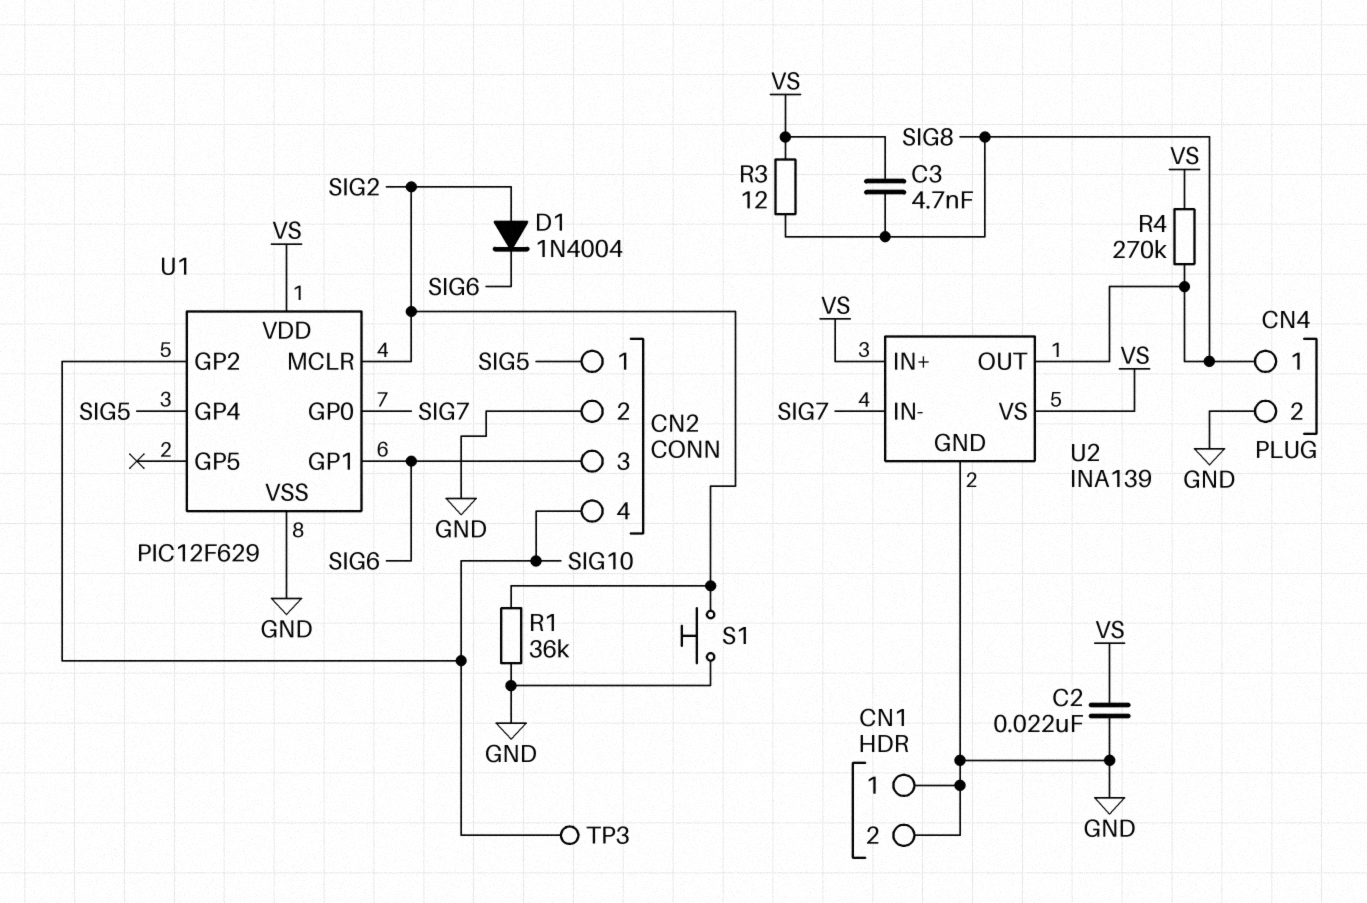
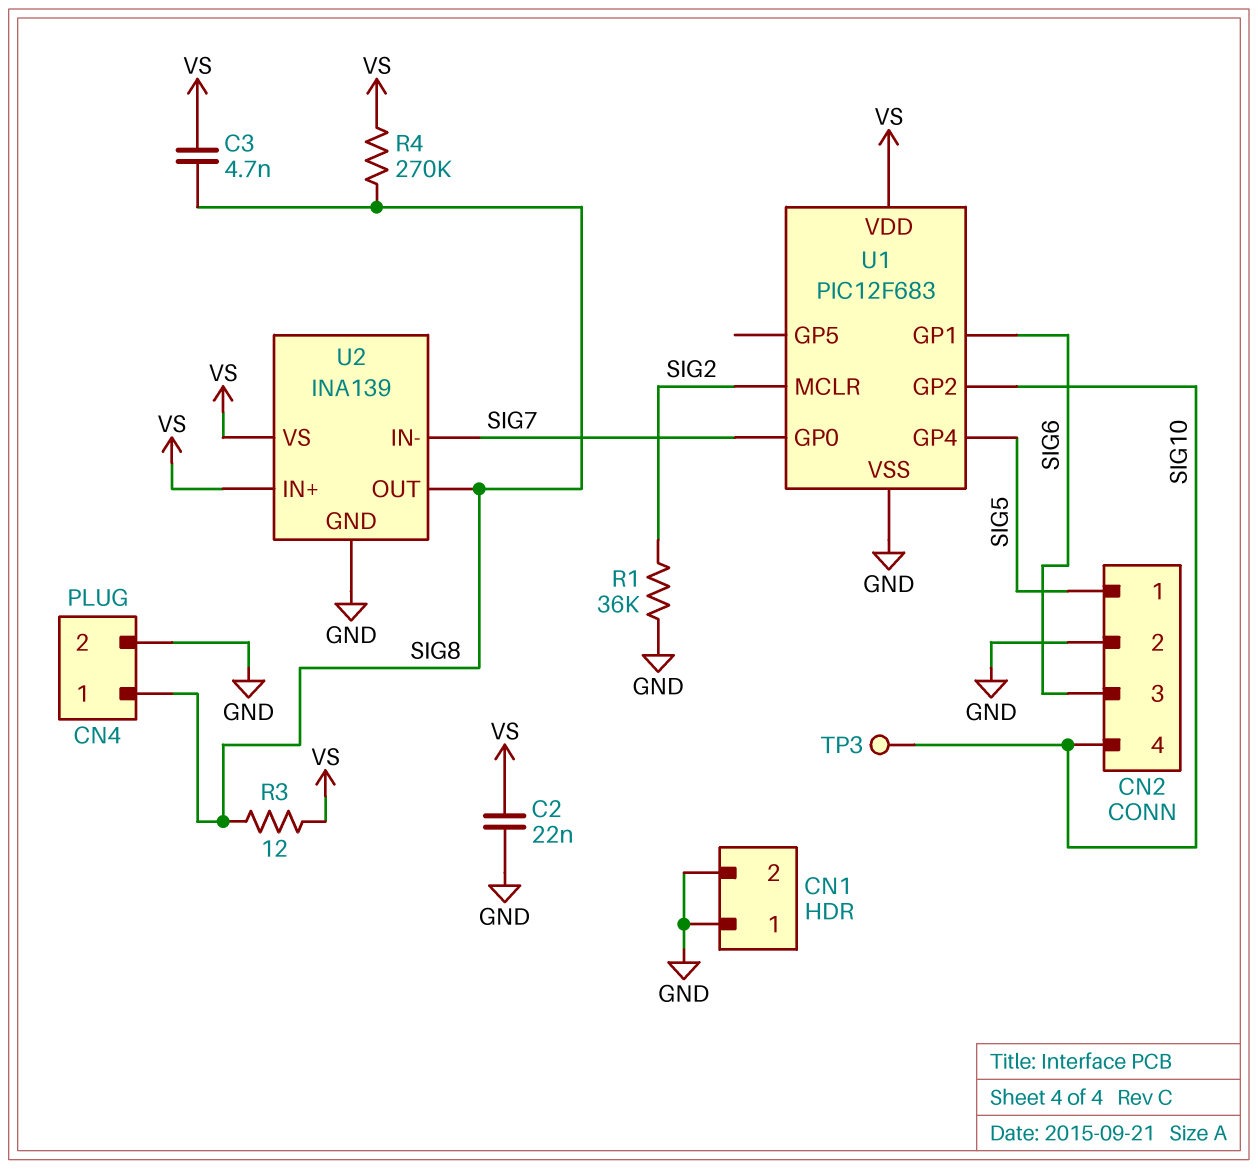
D1: diode 1N4004 (A SIG2, K SIG6) -> none
S1: button (GND, SIG2) -> none
U1: PIC12F629 -> PIC12F683

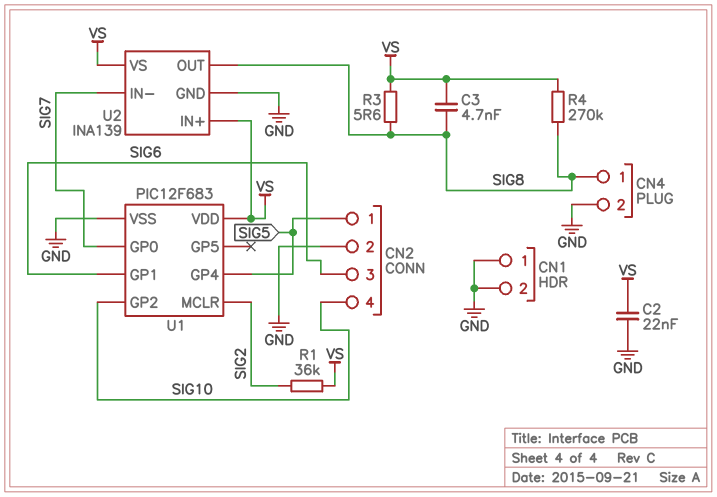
R1: 36k (GND, SIG2) -> 36k (SIG2, VS)
R3: 12 (SIG8, VS) -> 5.6 (SIG8, VS)
TP3: test point (SIG10) -> none

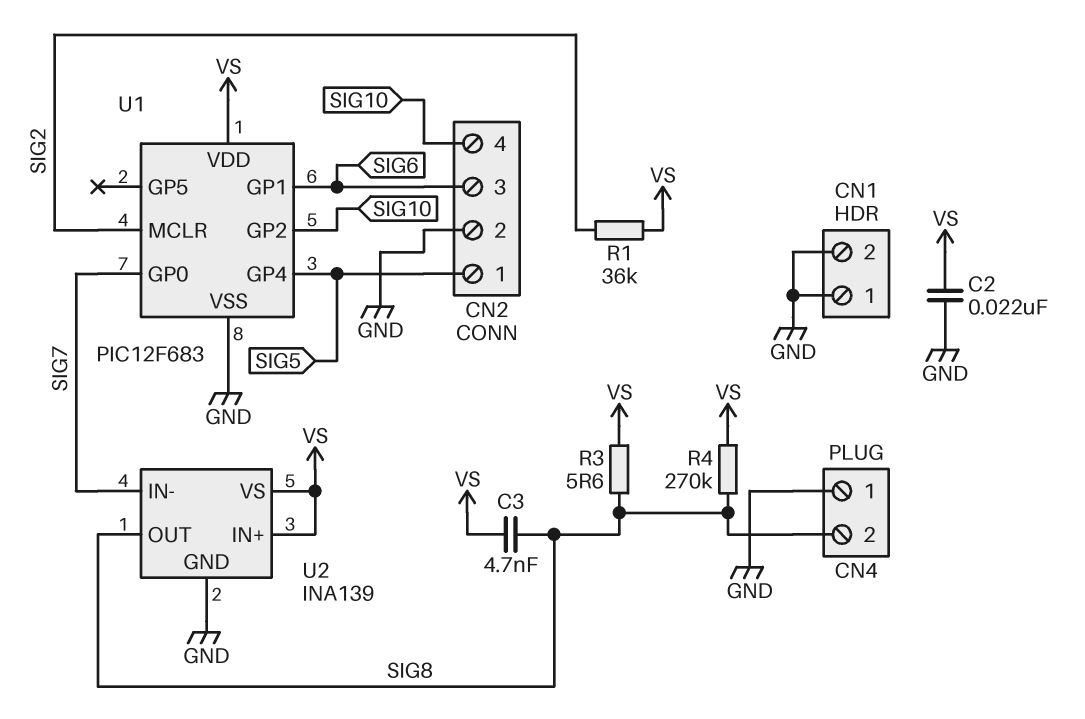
CN4 pin 1: SIG8 -> GND
CN4 pin 2: GND -> SIG8

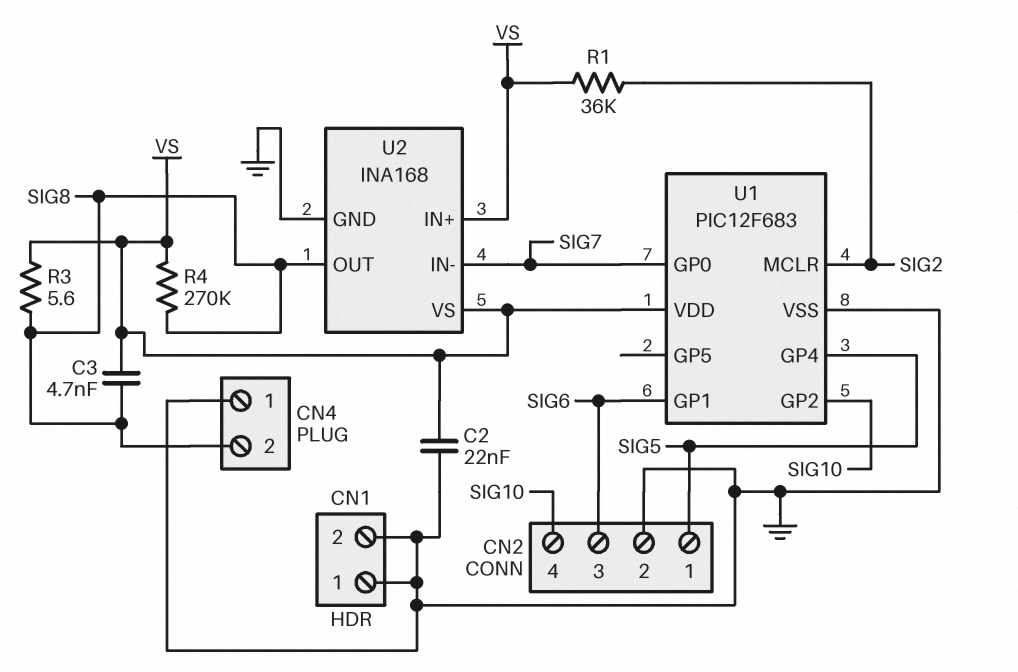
U2: INA139 -> INA168

